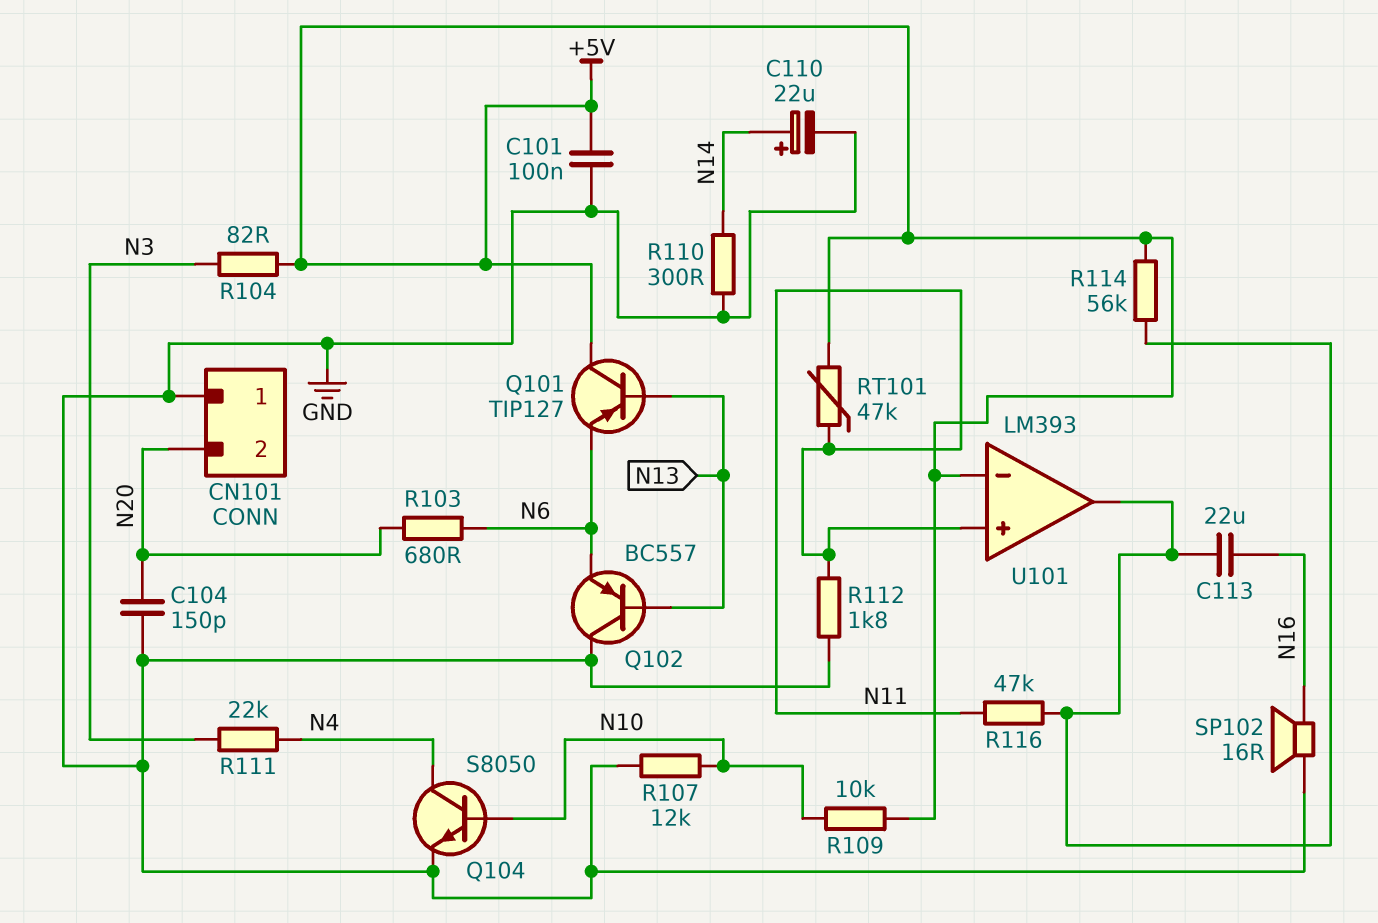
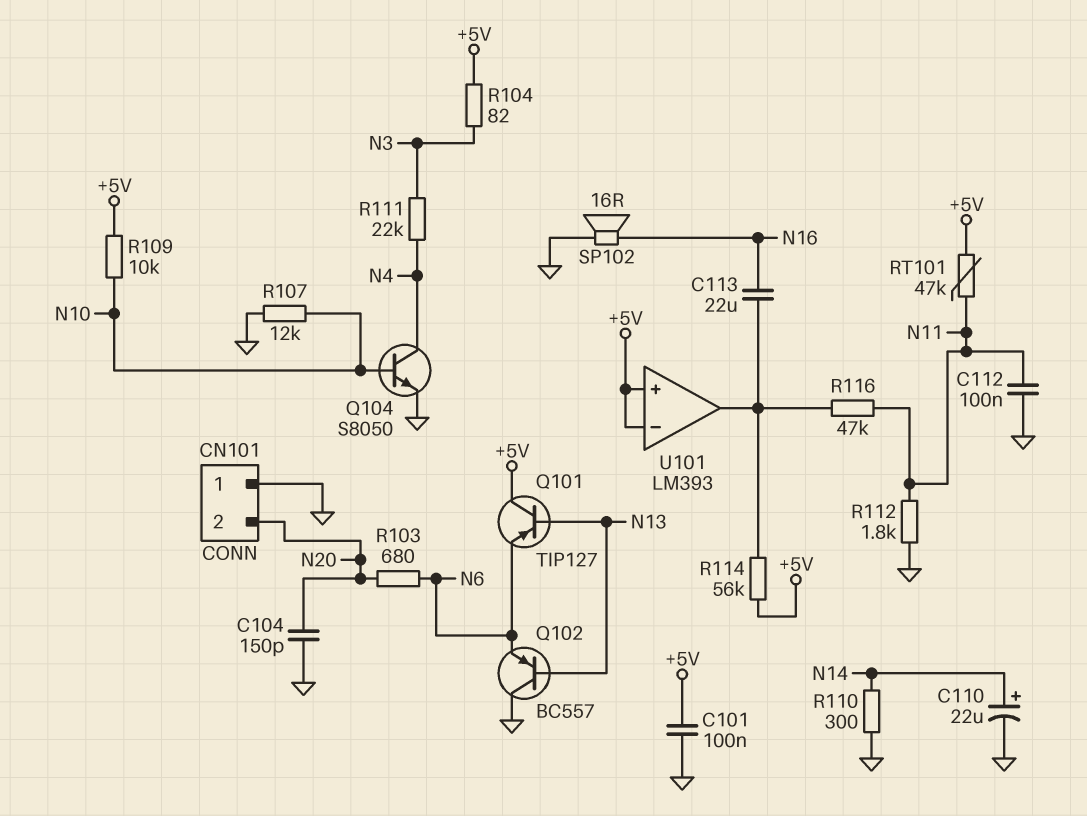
C112: none -> 100nF (GND, N11)
U101 pin in+: N11 -> +5V

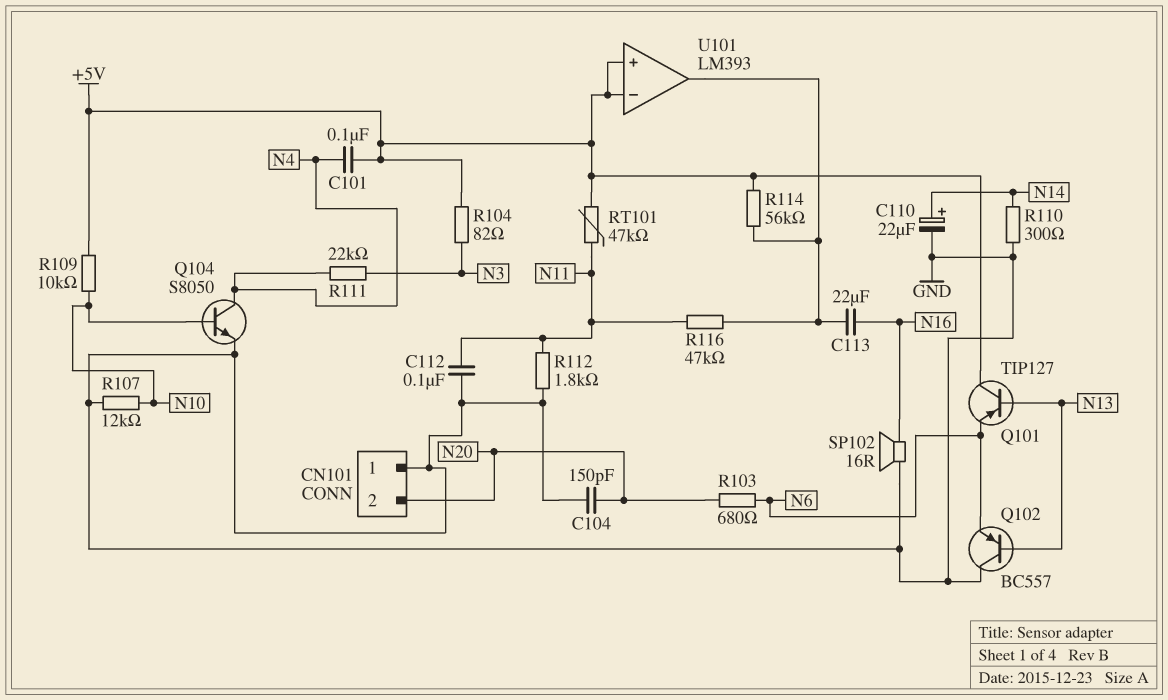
C101: 100nF (+5V, GND) -> 100nF (+5V, N4)

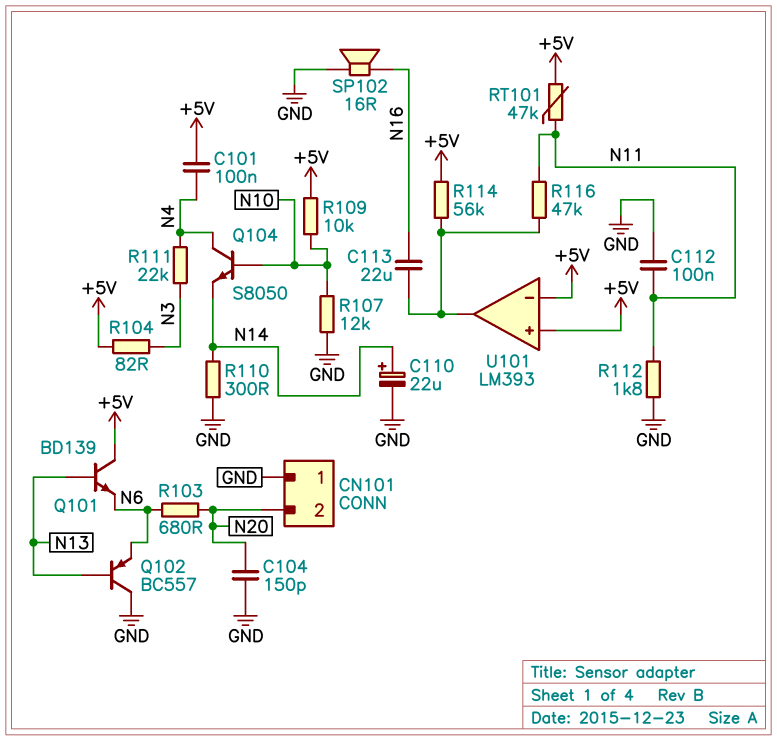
Q101: PNP TIP127 (B N13, C +5V, E N6) -> NPN BD139 (B N13, C +5V, E N6)
Q104: NPN S8050 (B N10, C N4, E GND) -> NPN S8050 (B N10, C N4, E N14)

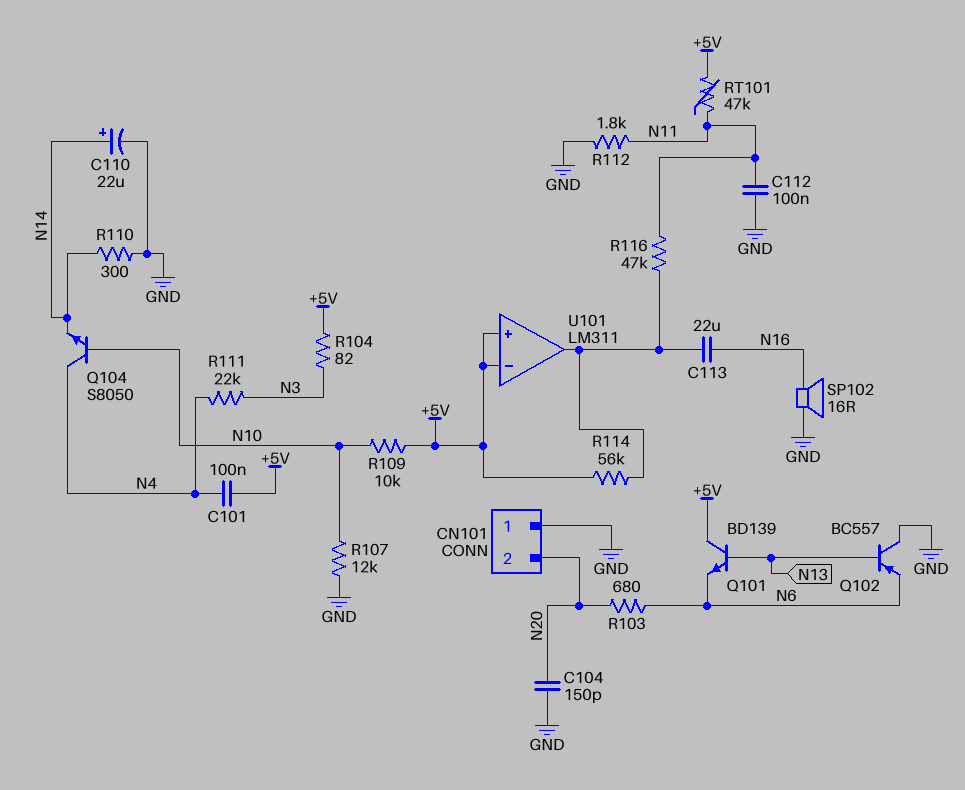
U101: LM393 -> LM311

